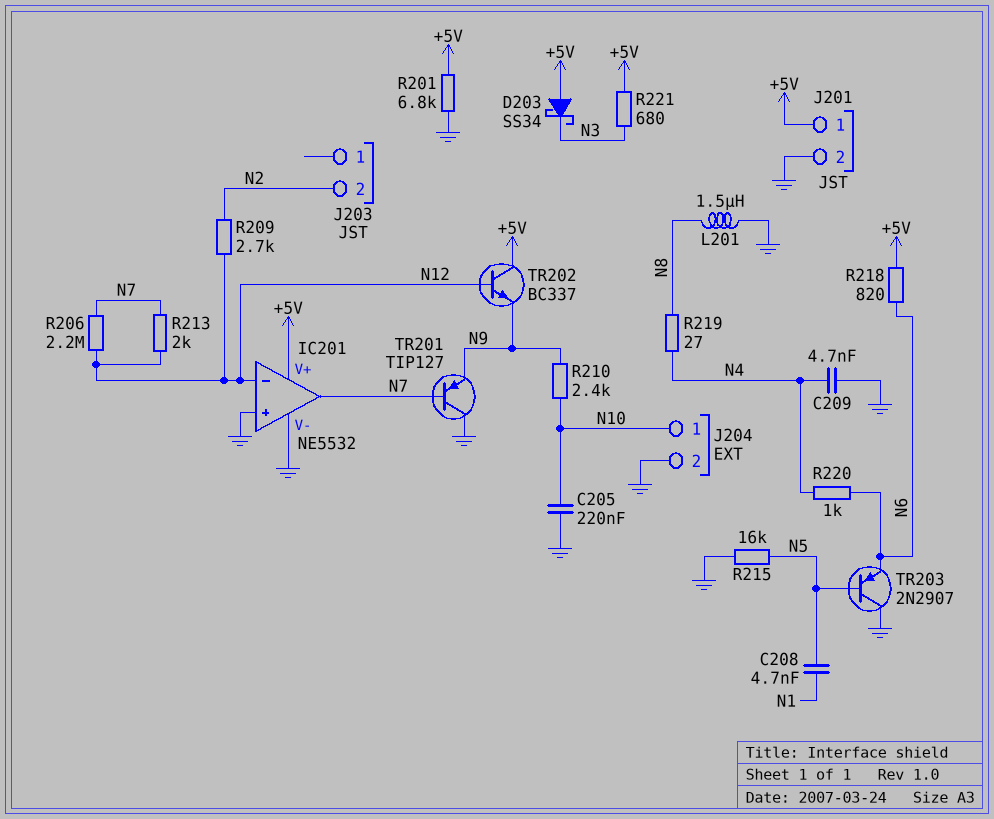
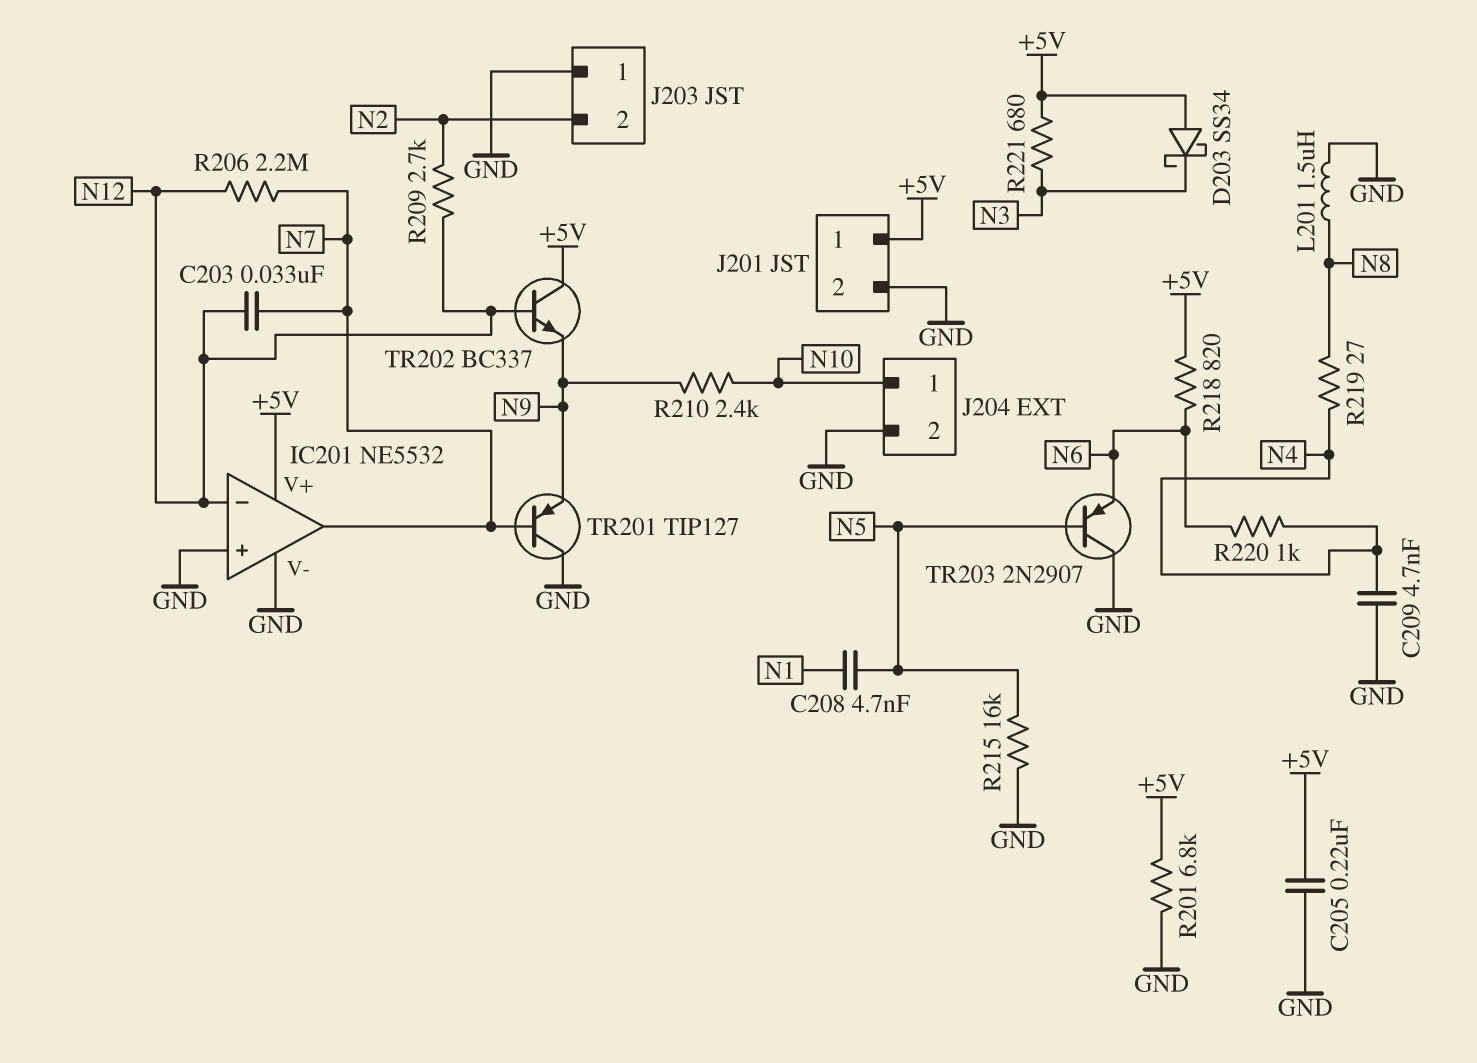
C203: none -> 33nF (N7, N12)
C205: 220nF (GND, N10) -> 220nF (+5V, GND)
J203 pin 1: none -> GND
R213: 2k (N7, N12) -> none

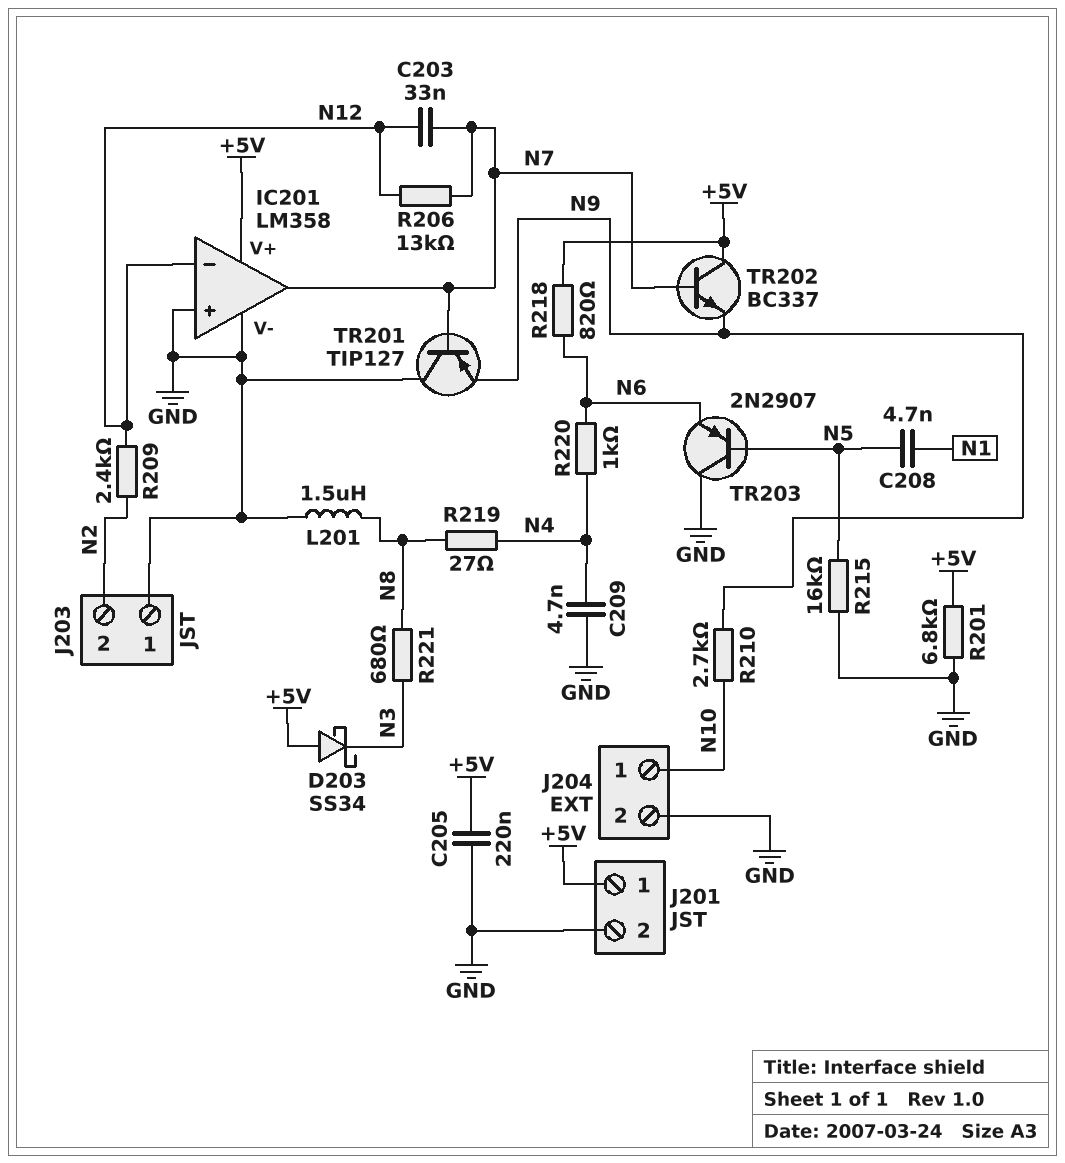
IC201: NE5532 -> LM358
R206: 2.2M (N7, N12) -> 13k (N7, N12)
R209: 2.7k (N2, N12) -> 2.4k (N2, N12)
R210: 2.4k (N9, N10) -> 2.7k (N9, N10)
R221: 680 (+5V, N3) -> 680 (N3, N8)
TR202: NPN BC337 (B N12, C +5V, E N9) -> NPN BC337 (B N7, C +5V, E N9)

